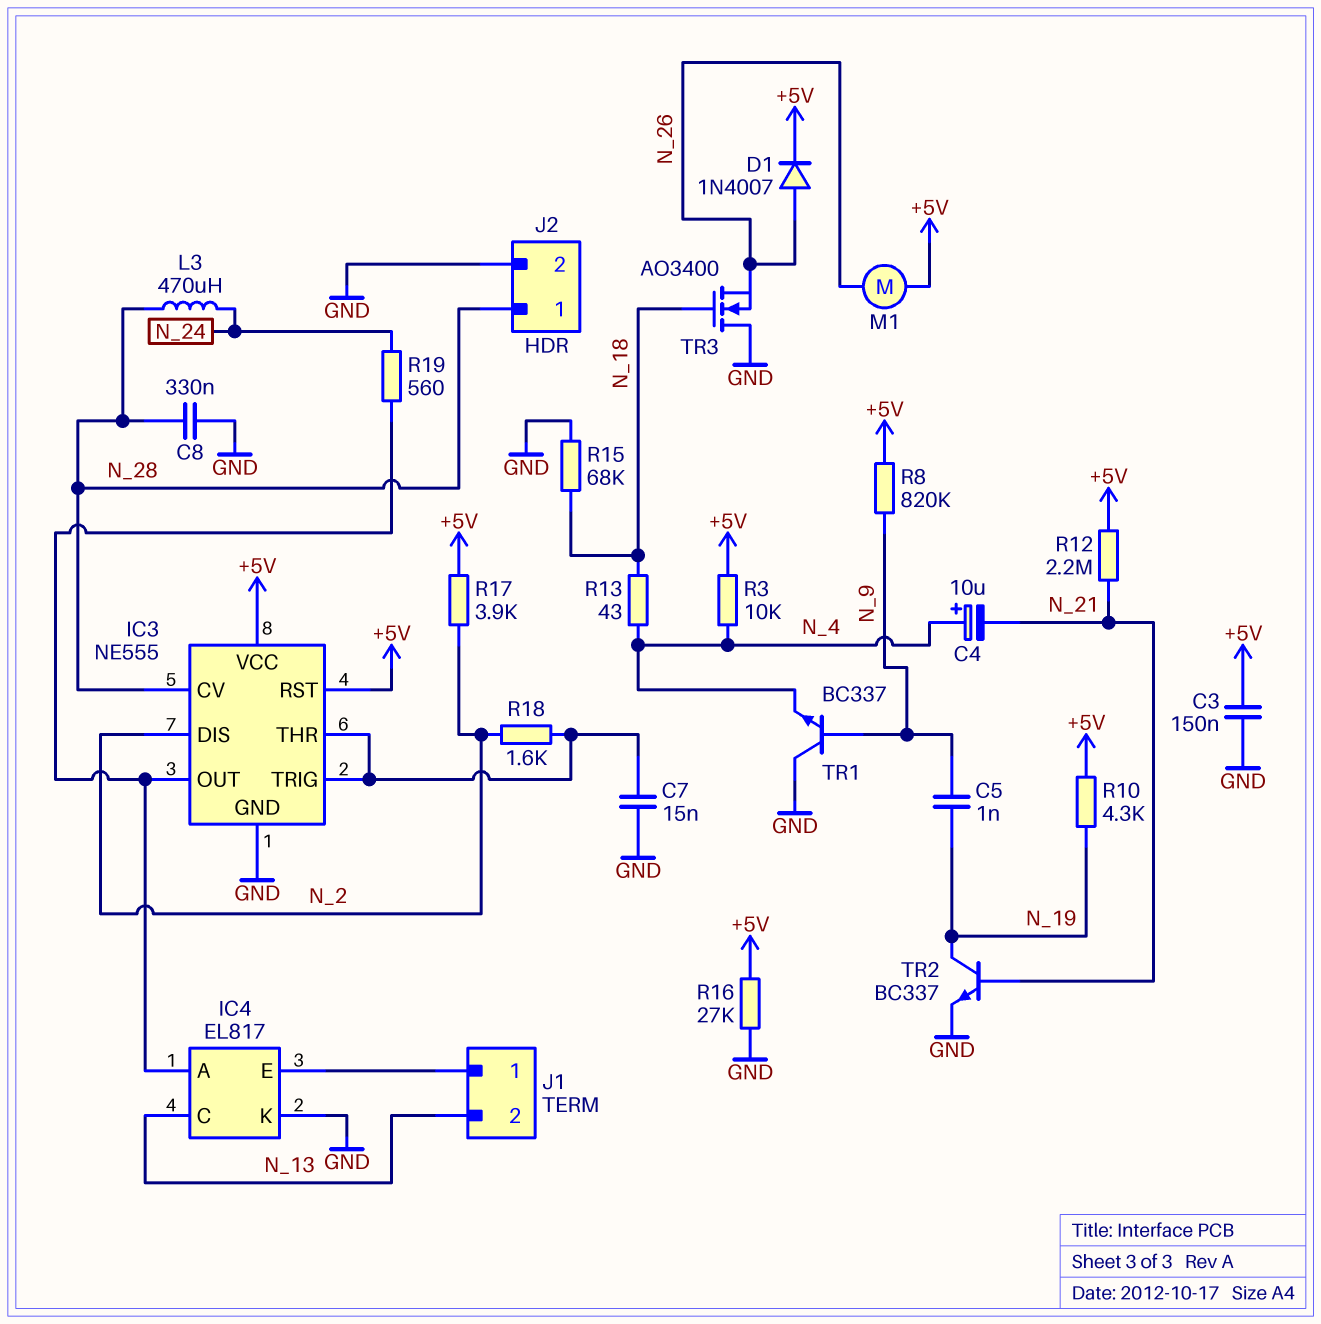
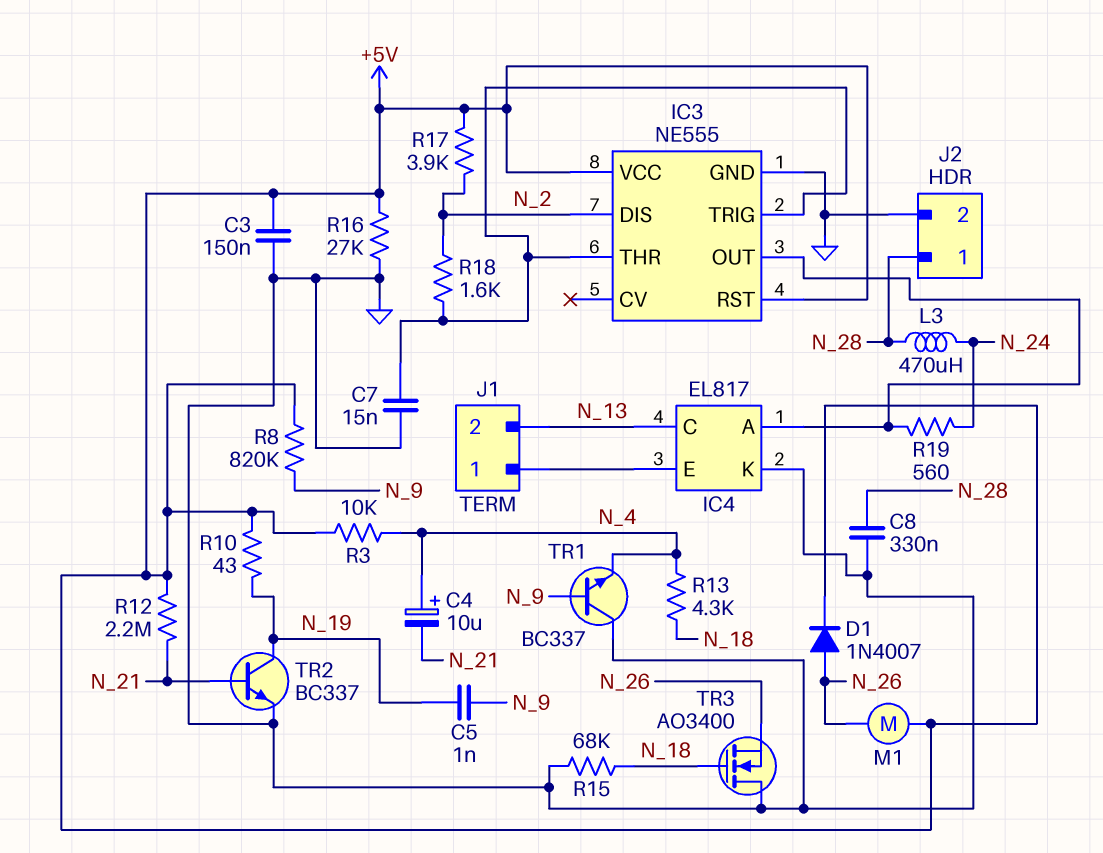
IC3 pin CV: N_28 -> none
R10: 4.3k (+5V, N_19) -> 43 (+5V, N_19)
R13: 43 (N_4, N_18) -> 4.3k (N_4, N_18)

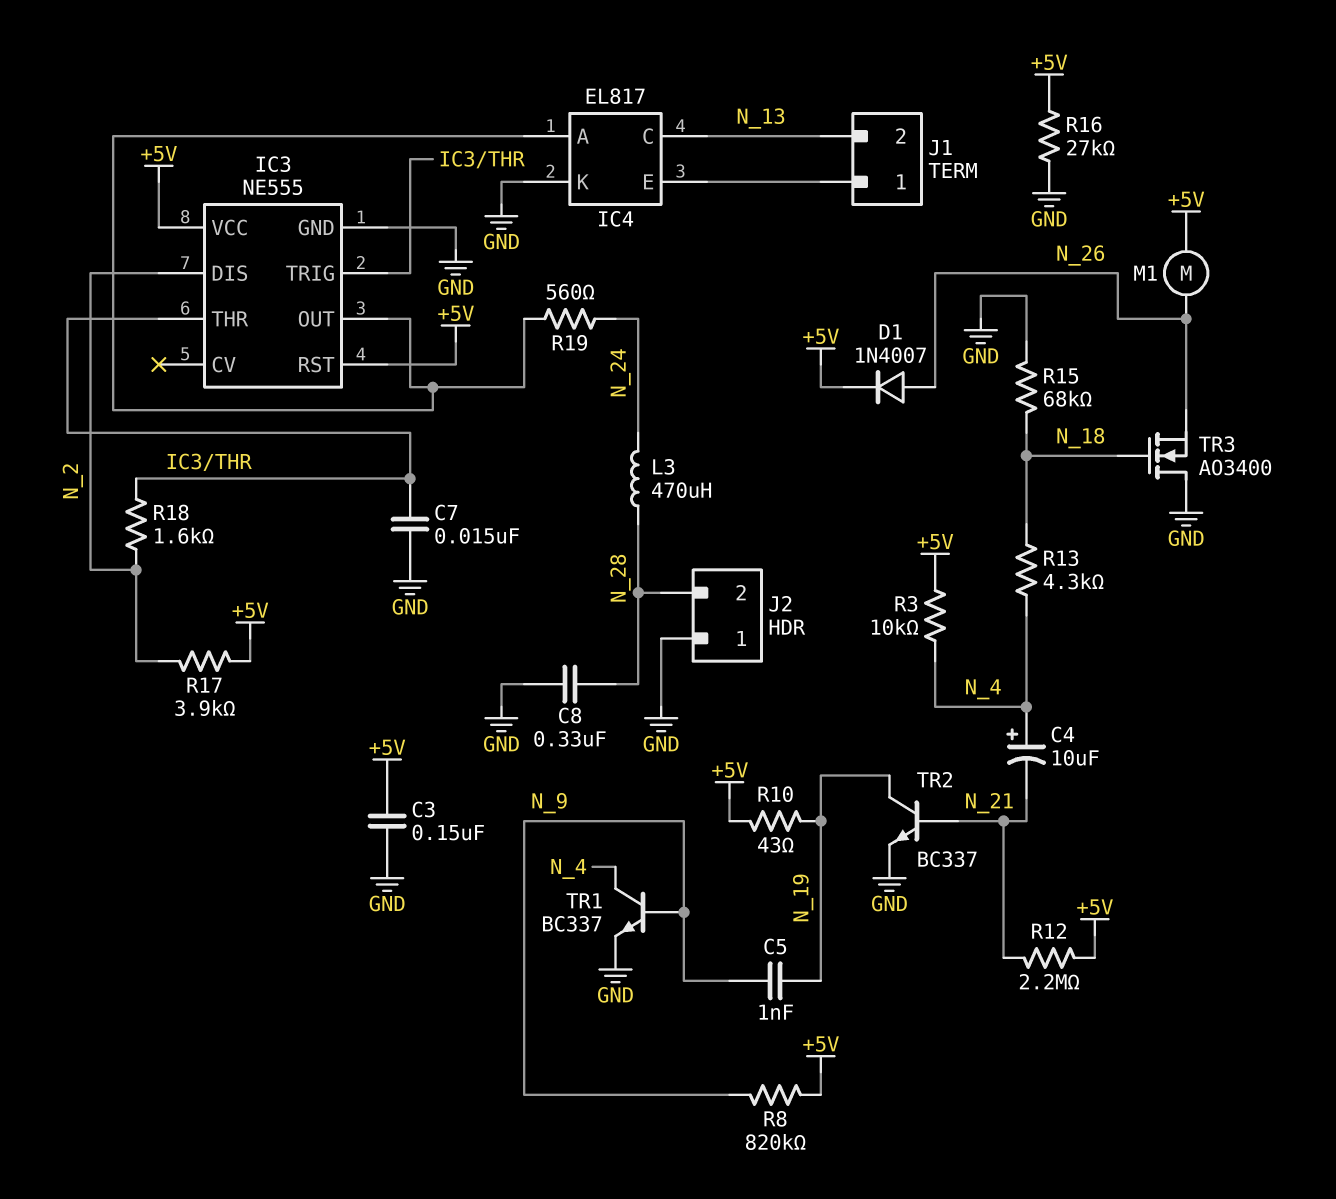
J2 pin 1: N_28 -> GND
J2 pin 2: GND -> N_28
TR1: NPN BC337 (B N_9, C GND, E N_4) -> NPN BC337 (B N_9, C N_4, E GND)

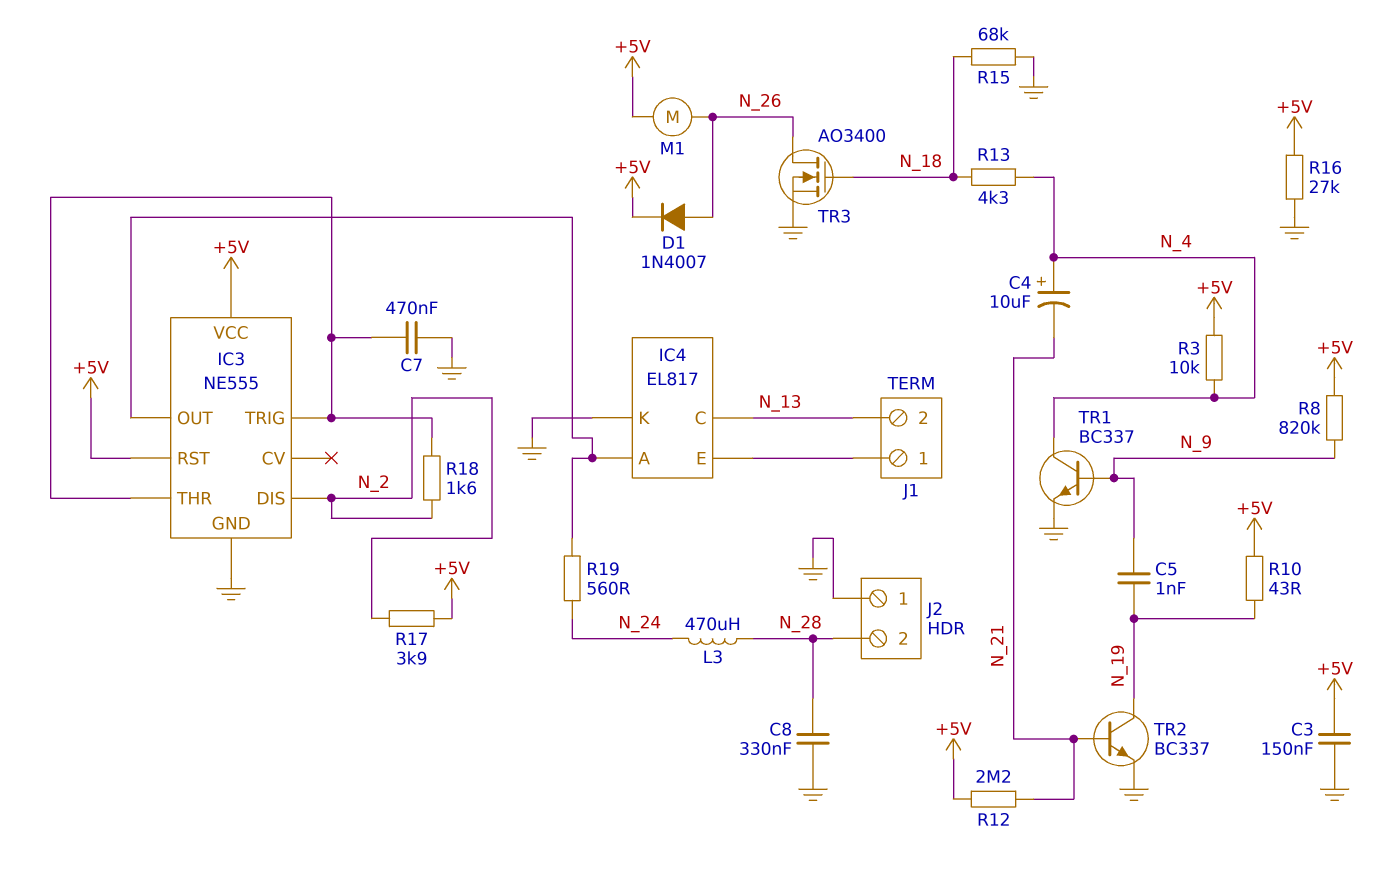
C7: 15nF (GND, IC3/THR) -> 470nF (GND, IC3/THR)
TR3: NMOS AO3400 (G N_18, D GND, S N_26) -> NMOS AO3400 (G N_18, D N_26, S GND)

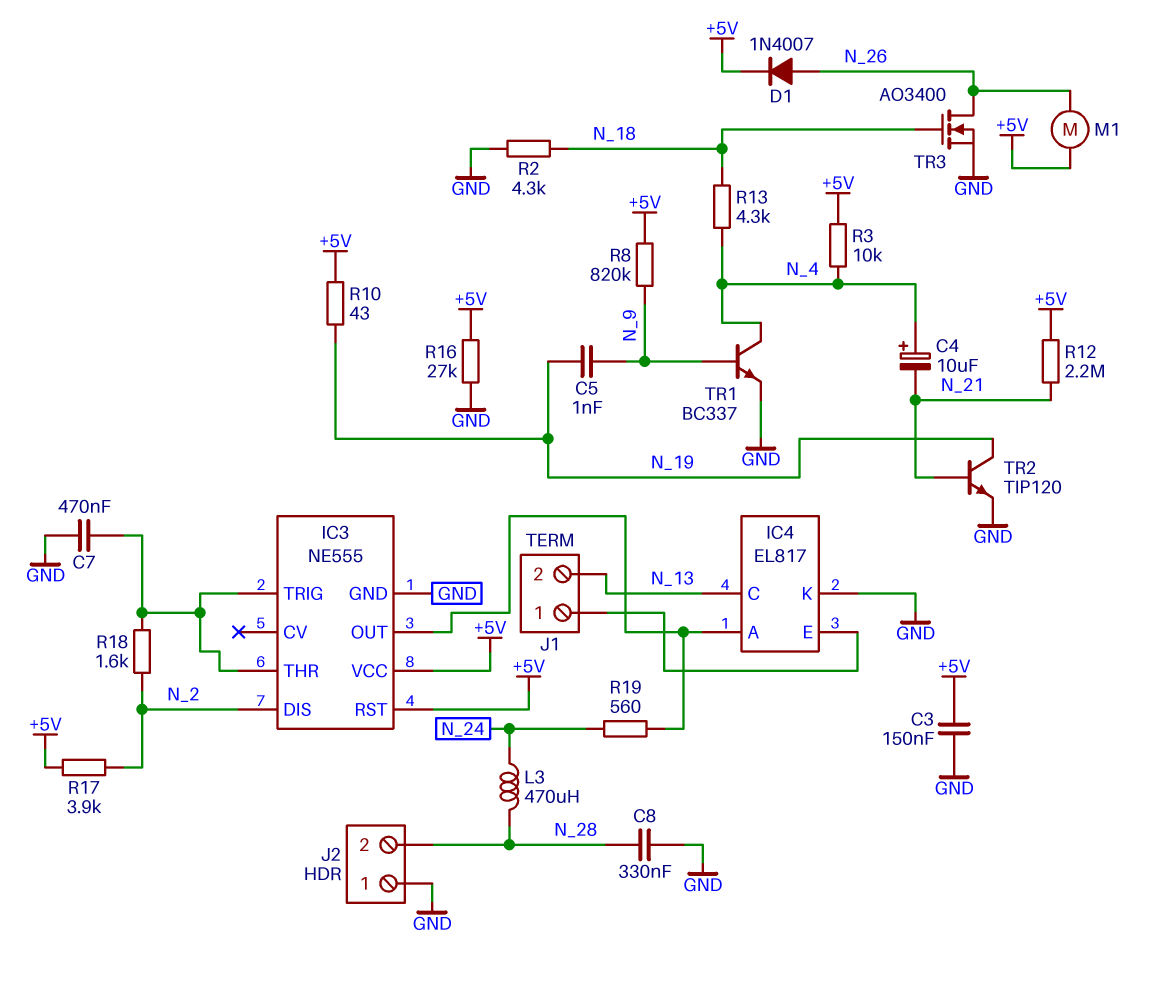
R2: none -> 4.3k (GND, N_18)
R15: 68k (GND, N_18) -> none
TR2: NPN BC337 (B N_21, C N_19, E GND) -> NPN TIP120 (B N_21, C N_19, E GND)

